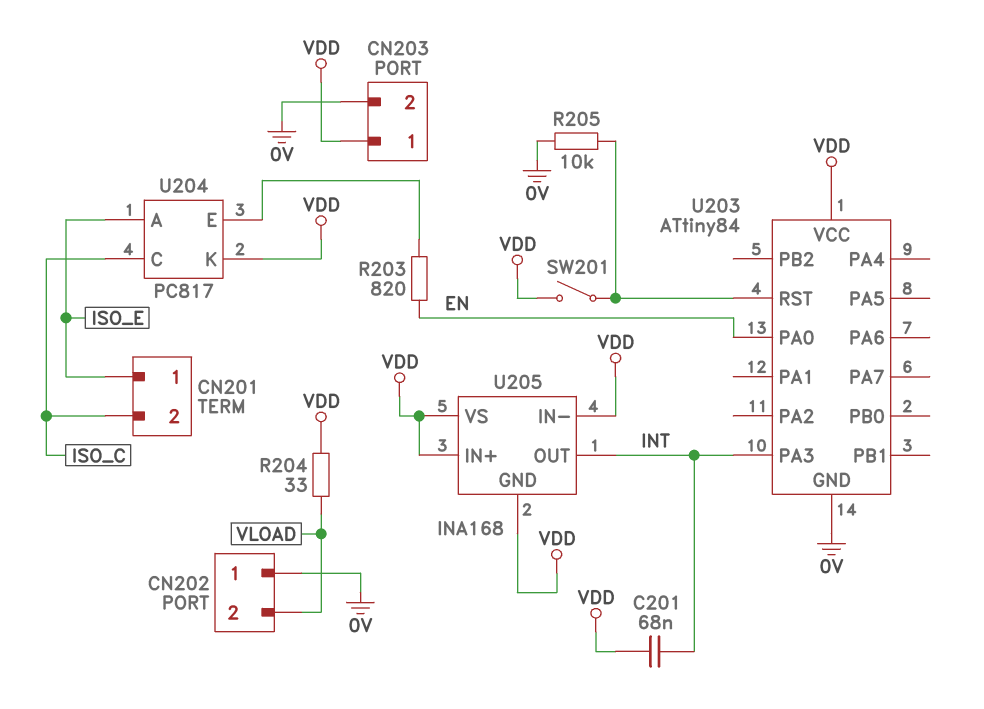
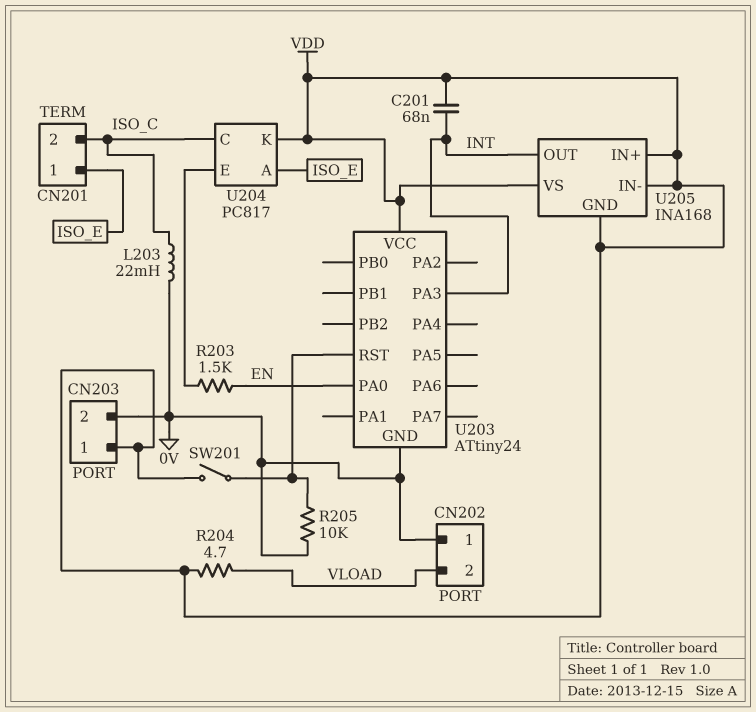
L203: none -> 22mH (0V, ISO_C)
R203: 820 (EN, U204/E) -> 1.5k (EN, U204/E)
R204: 33 (VDD, VLOAD) -> 4.7 (VDD, VLOAD)
U203: ATtiny84 -> ATtiny24

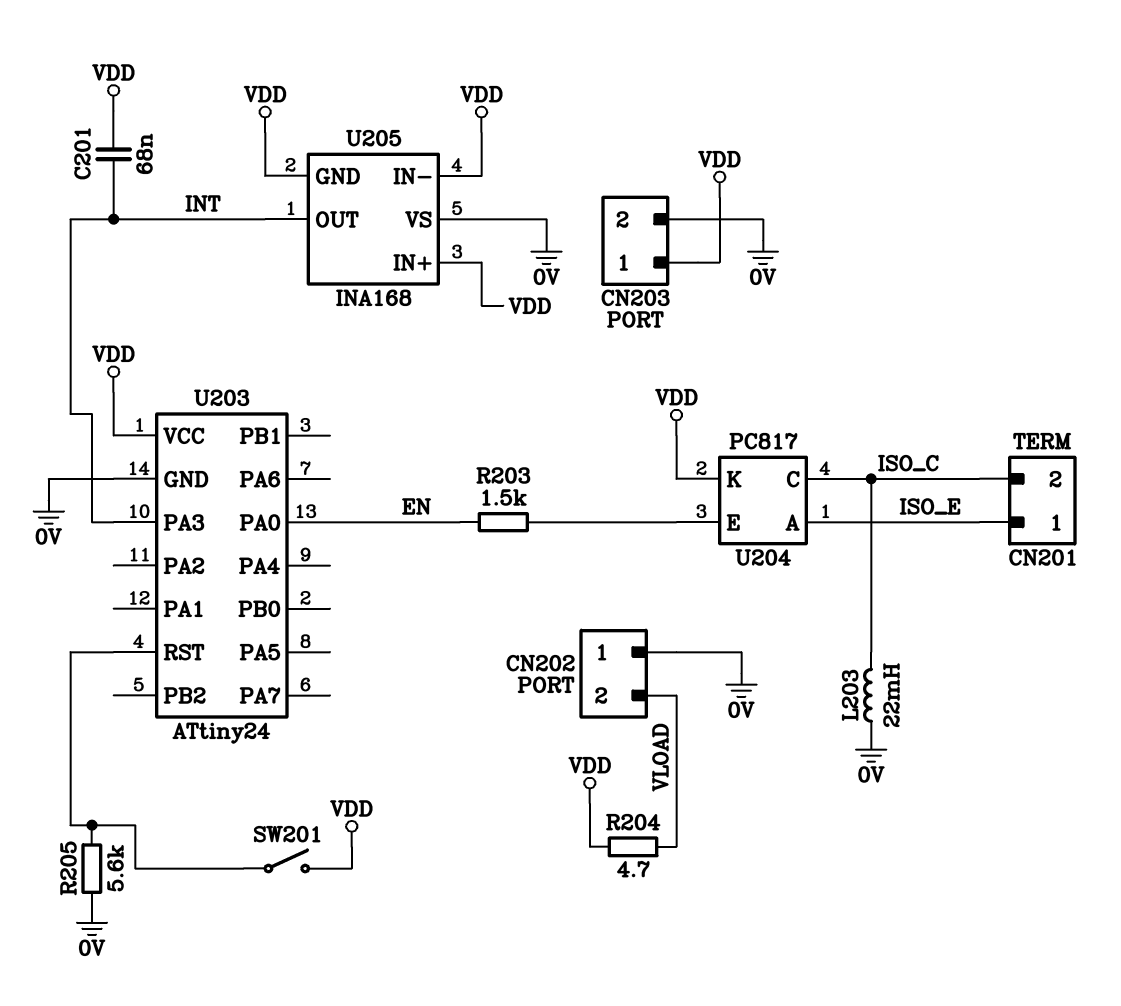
R205: 10k (0V, U203/RST) -> 5.6k (0V, U203/RST)
U205 pin VS: VDD -> 0V

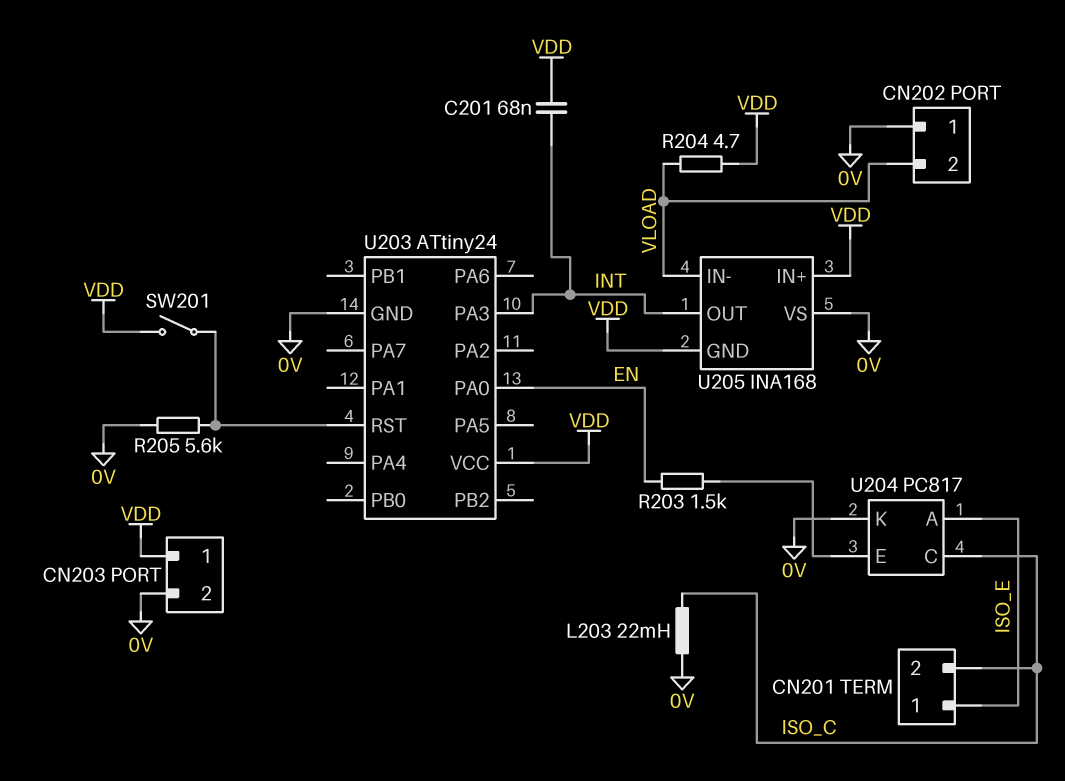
U204 pin K: VDD -> 0V
U205 pin IN-: VDD -> VLOAD

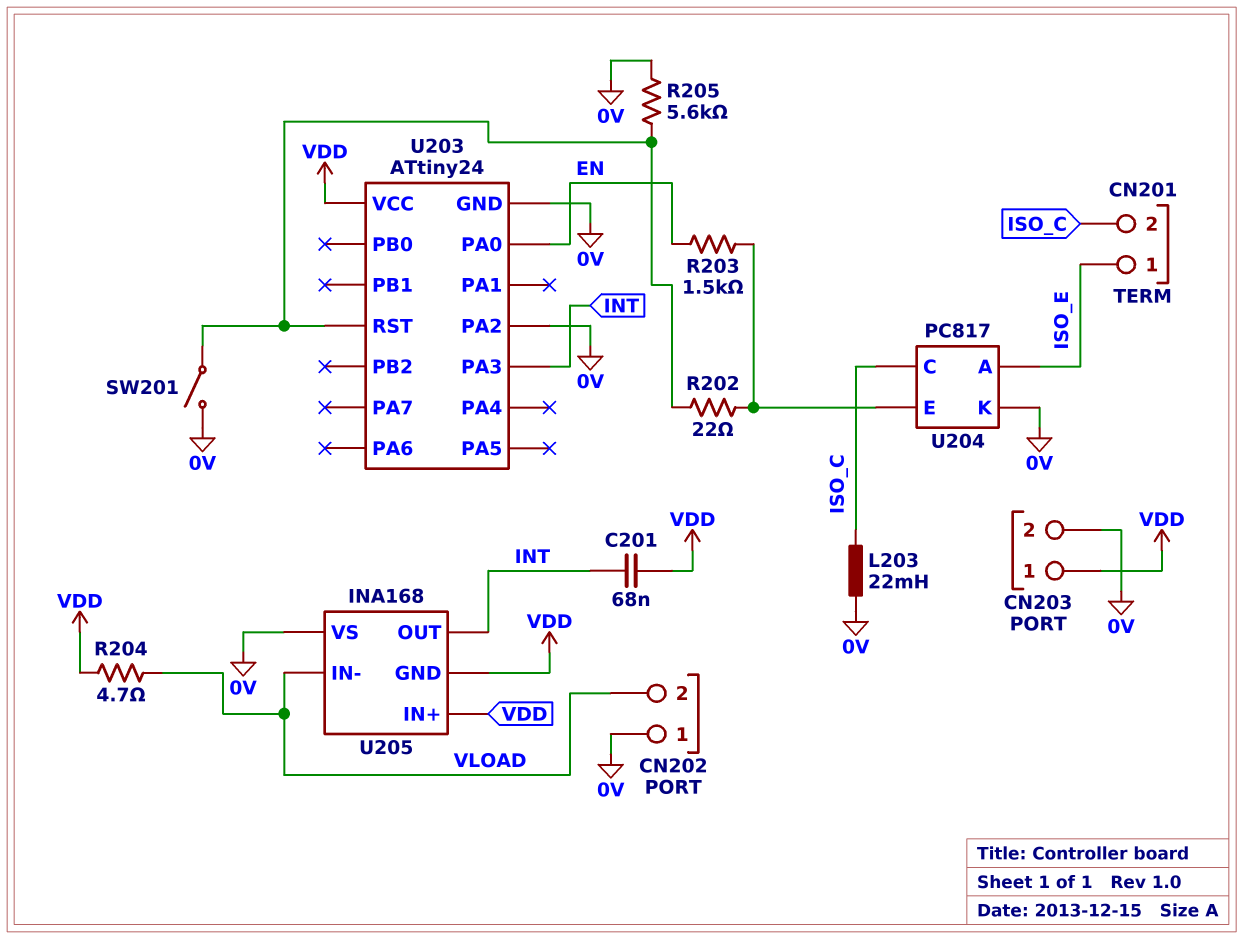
R202: none -> 22 (U203/RST, U204/E)
SW201: switch (U203/RST, VDD) -> switch (0V, U203/RST)
U203 pin PA2: none -> 0V

